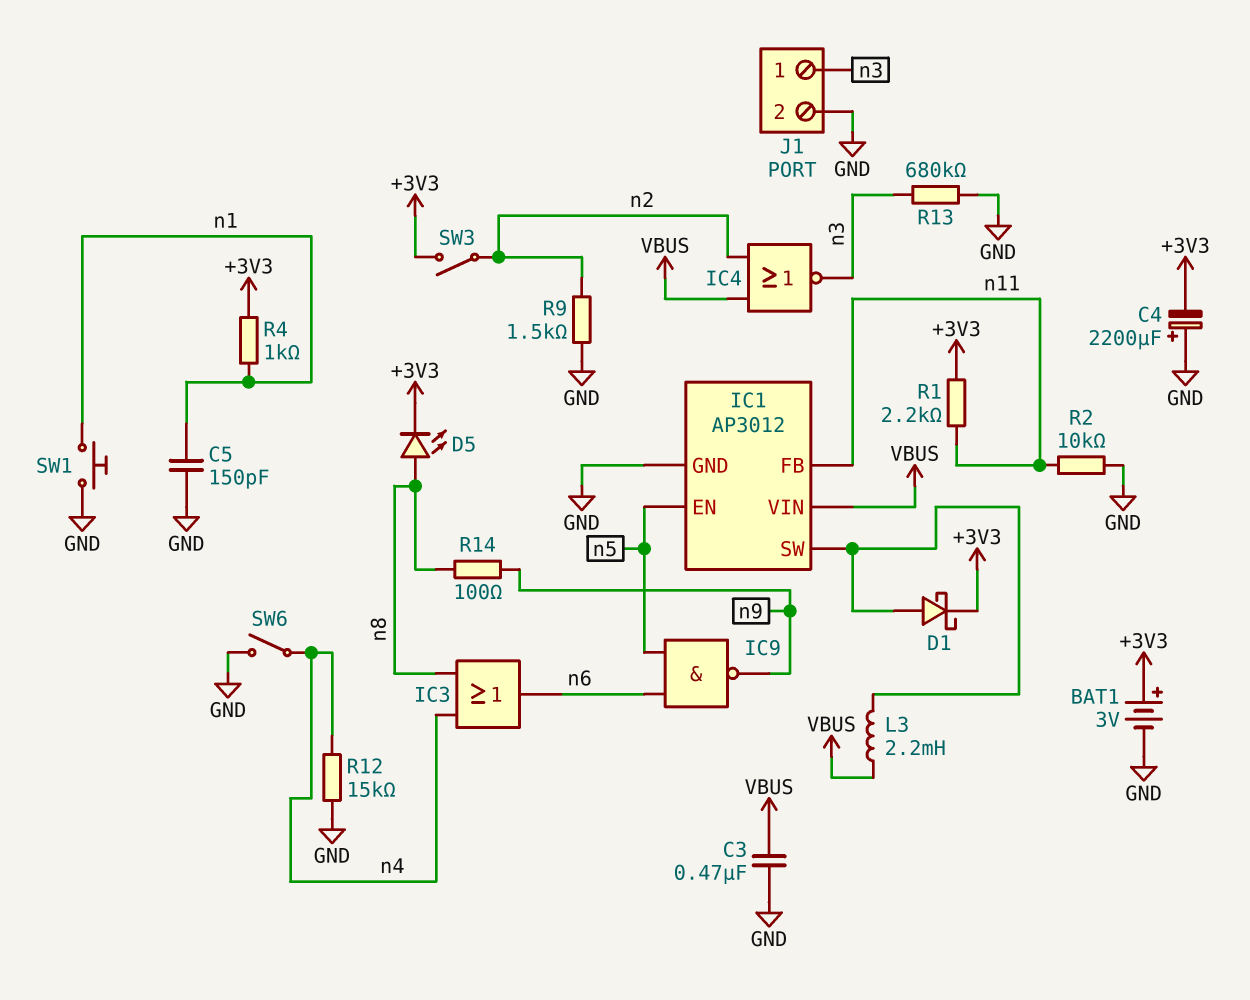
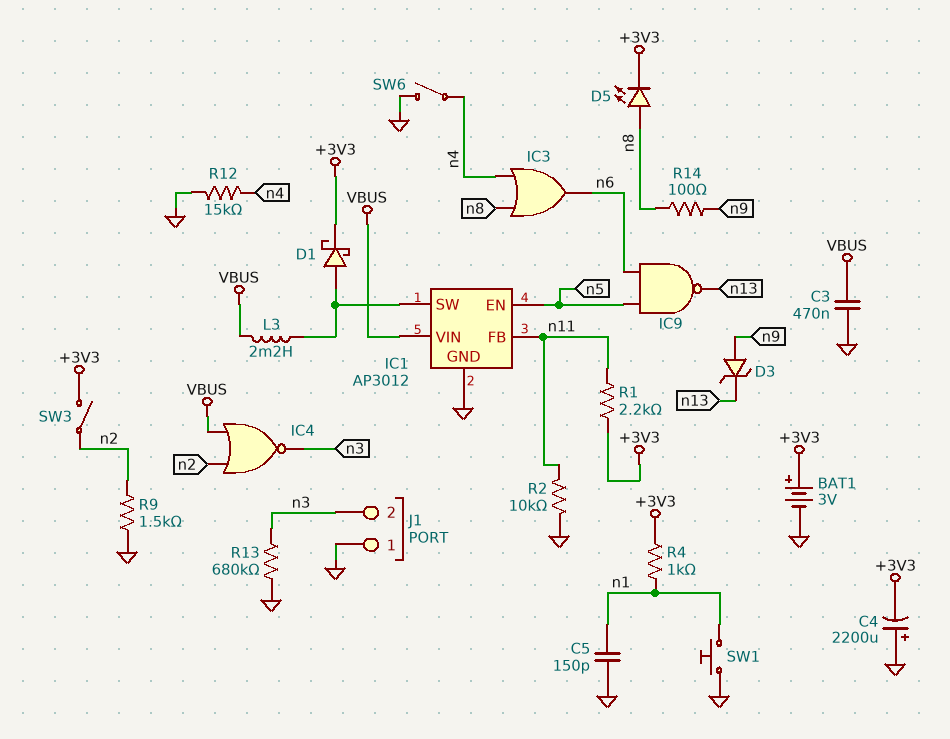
D3: none -> zener (A n9, K n13)
IC9: NAND (in n5, in n6, out n9) -> NAND (in n5, in n6, out n13)
J1 pin 1: n3 -> GND
J1 pin 2: GND -> n3

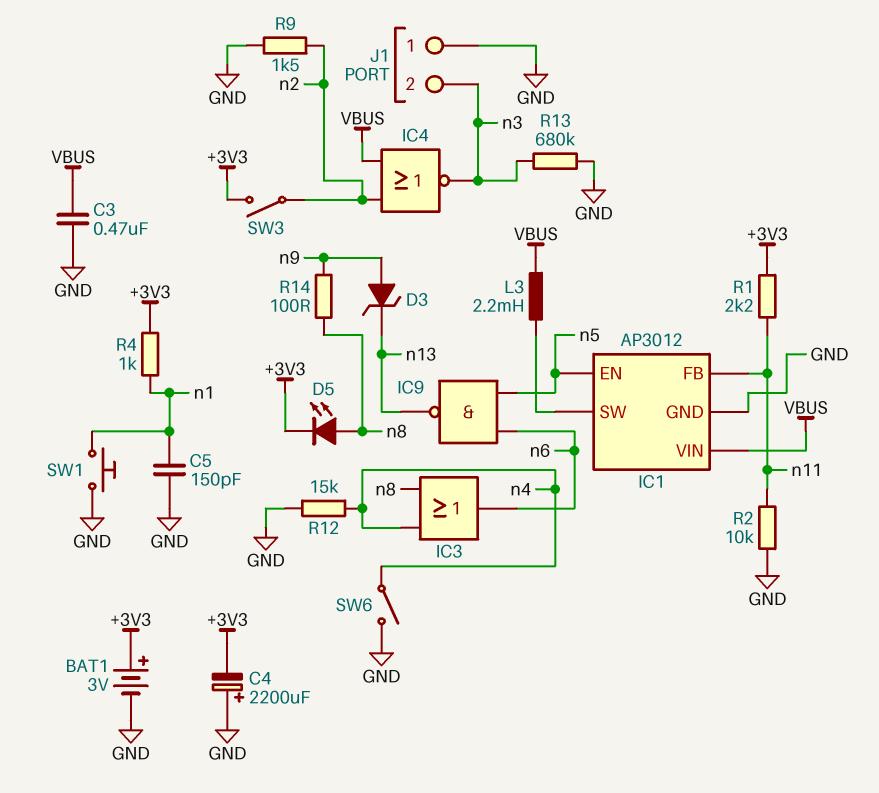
D1: schottky (A IC1/SW, K +3V3) -> none

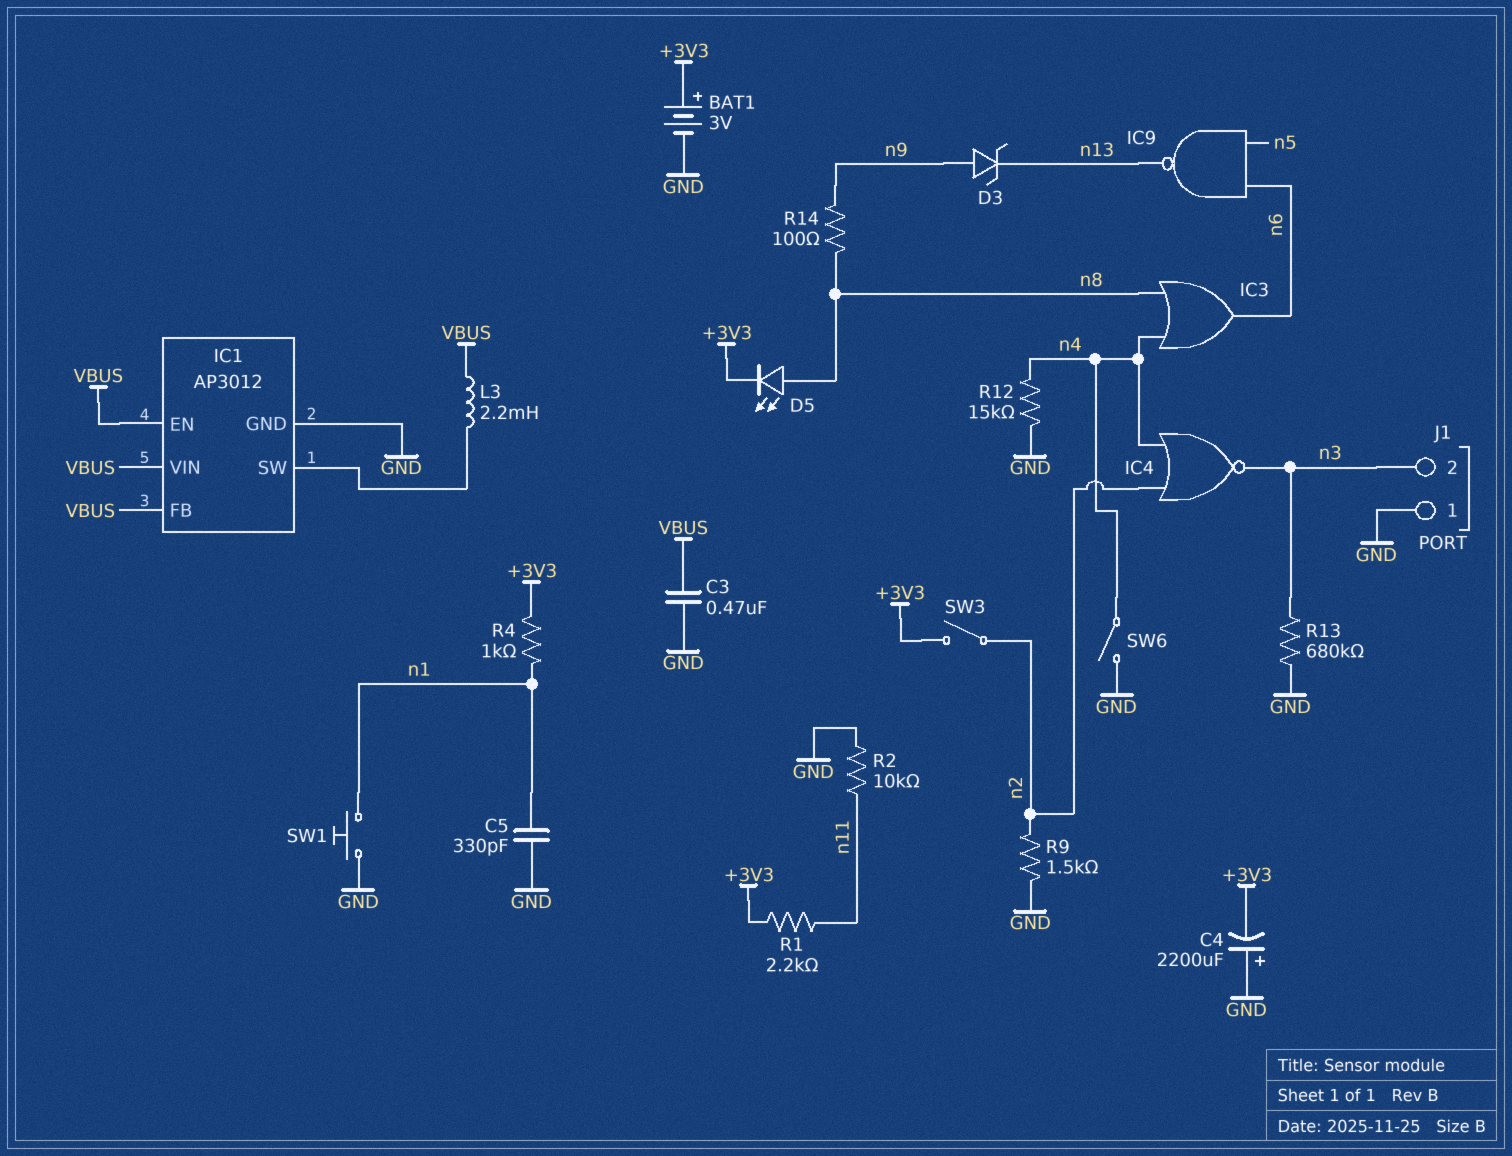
C5: 150pF (GND, n1) -> 330pF (GND, n1)
IC1 pin EN: n5 -> VBUS
IC1 pin FB: n11 -> VBUS
IC4: NOR (in VBUS, in n2, out n3) -> NOR (in n2, in n4, out n3)

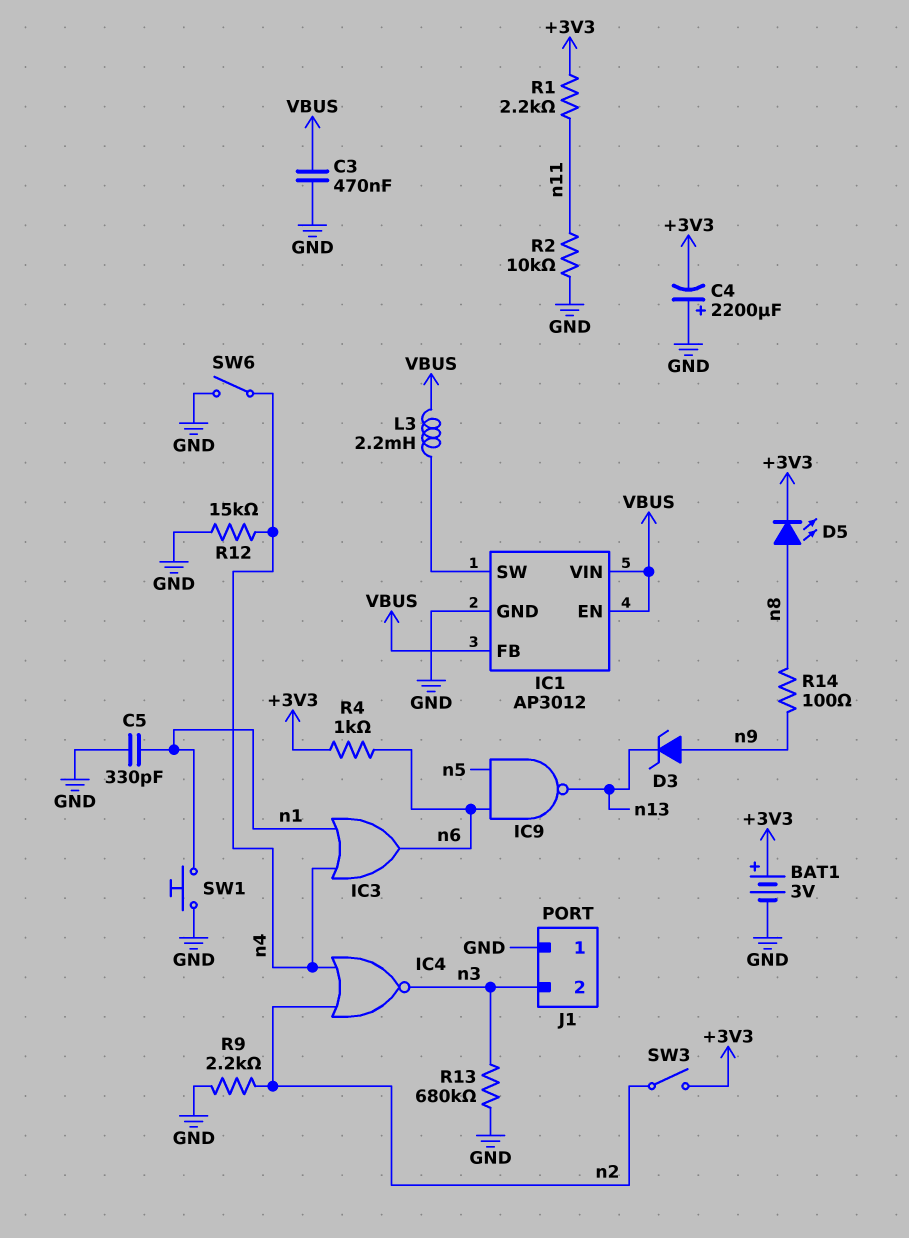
IC3: OR (in n4, in n8, out n6) -> OR (in n1, in n4, out n6)
R4: 1k (+3V3, n1) -> 1k (+3V3, n6)
R9: 1.5k (GND, n2) -> 2.2k (GND, n2)

